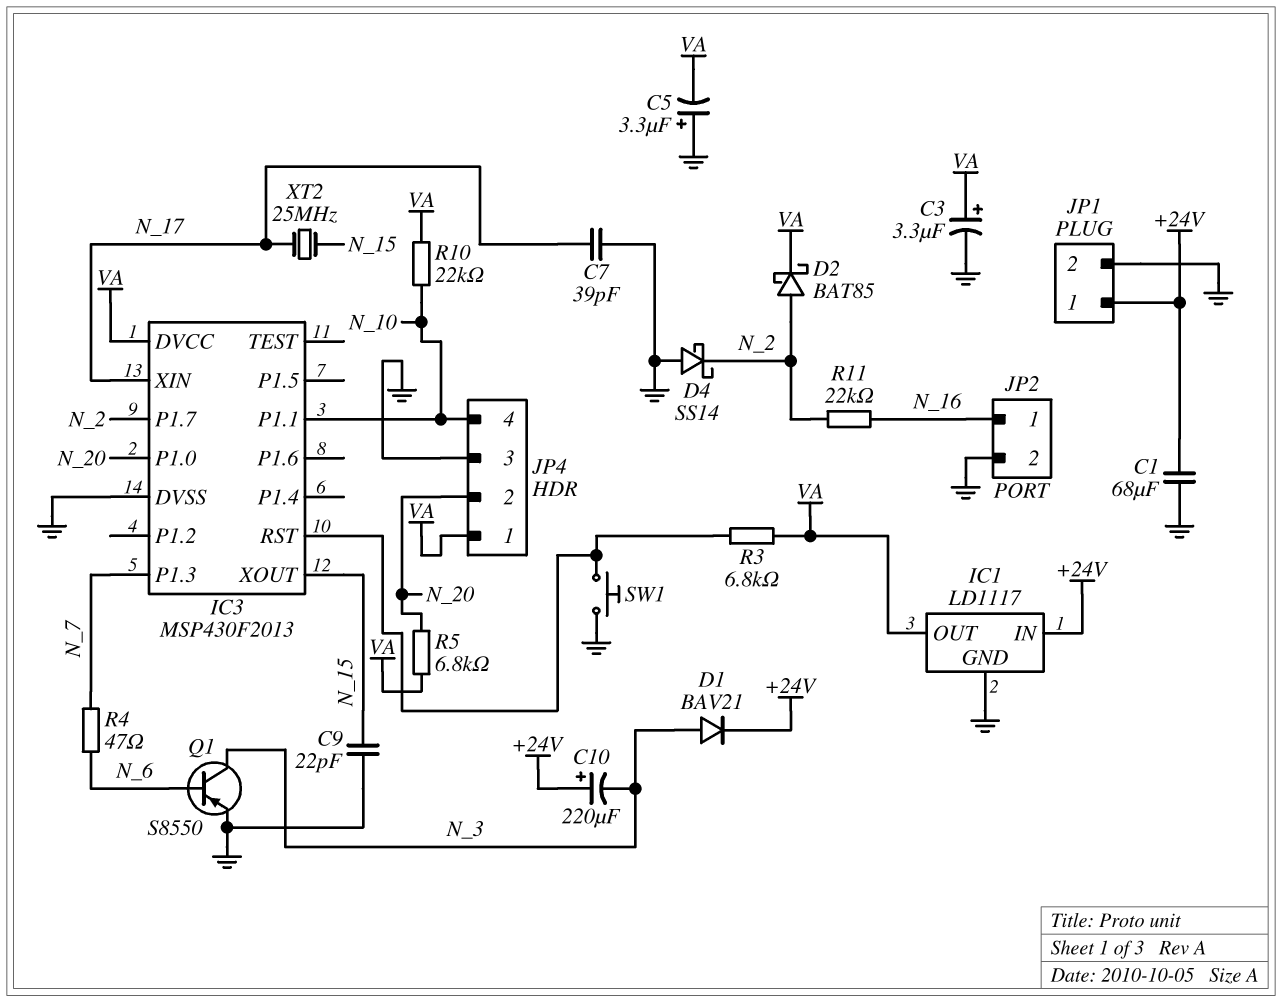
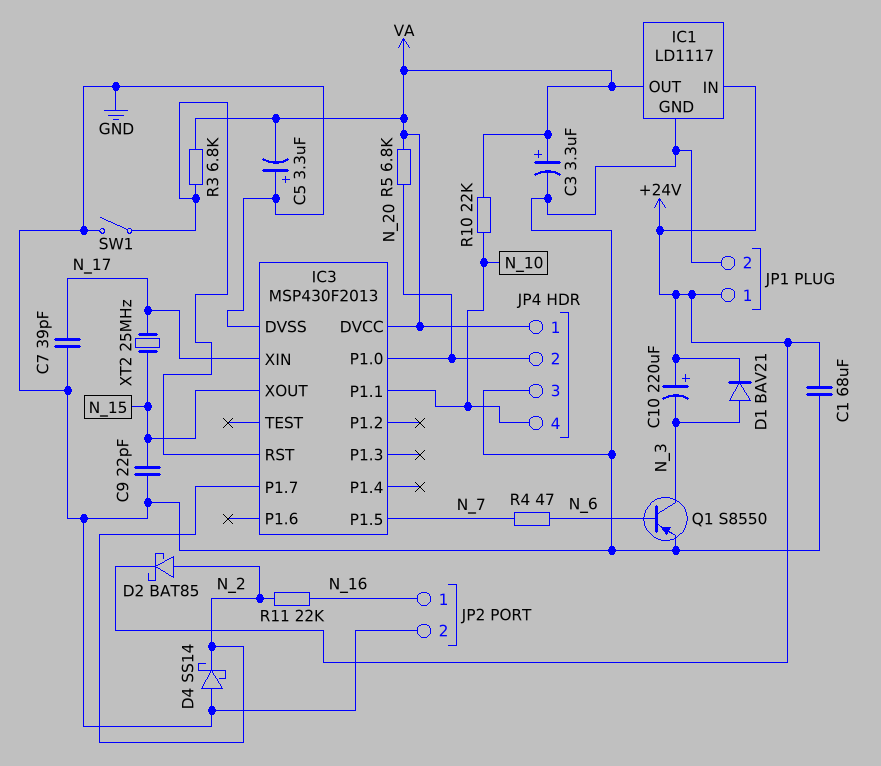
D2: schottky BAT85 (A N_2, K VA) -> schottky BAT85 (A N_2, K +24V)
IC3 pin P1.3: N_7 -> none
IC3 pin P1.5: none -> N_7
SW1: button (GND, IC3/RST) -> switch (GND, IC3/RST)

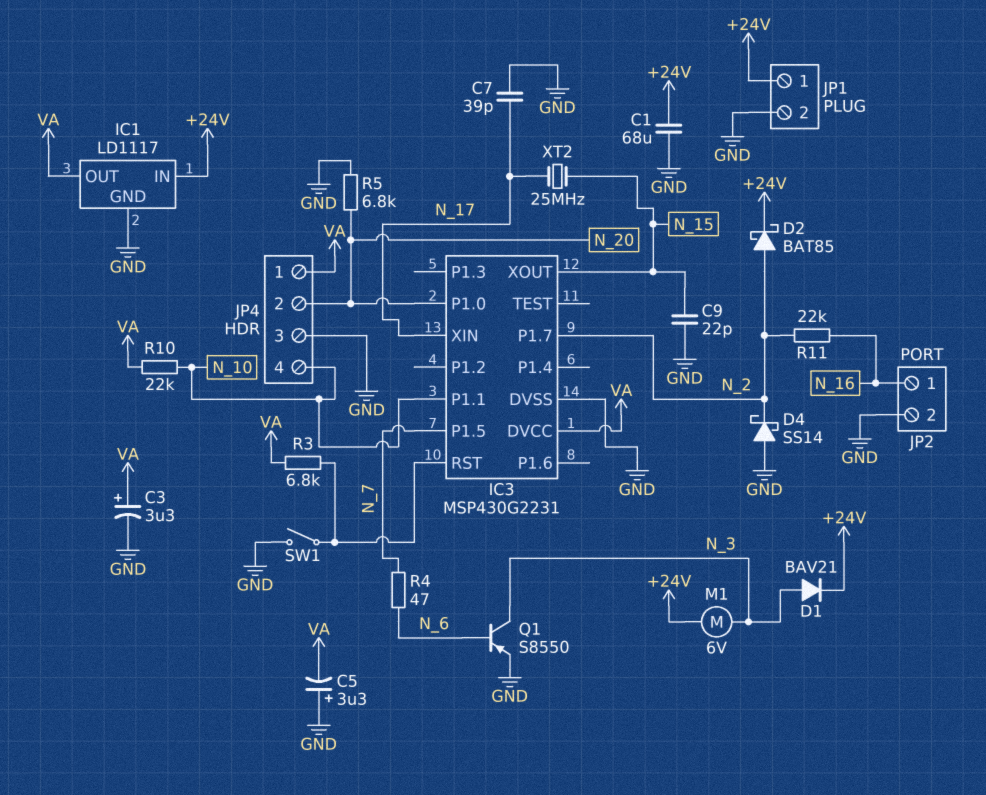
C10: 220uF (plus +24V, minus N_3) -> none
IC3: MSP430F2013 -> MSP430G2231
M1: none -> motor 6V (+24V, N_3)
R5: 6.8k (N_20, VA) -> 6.8k (GND, N_20)

